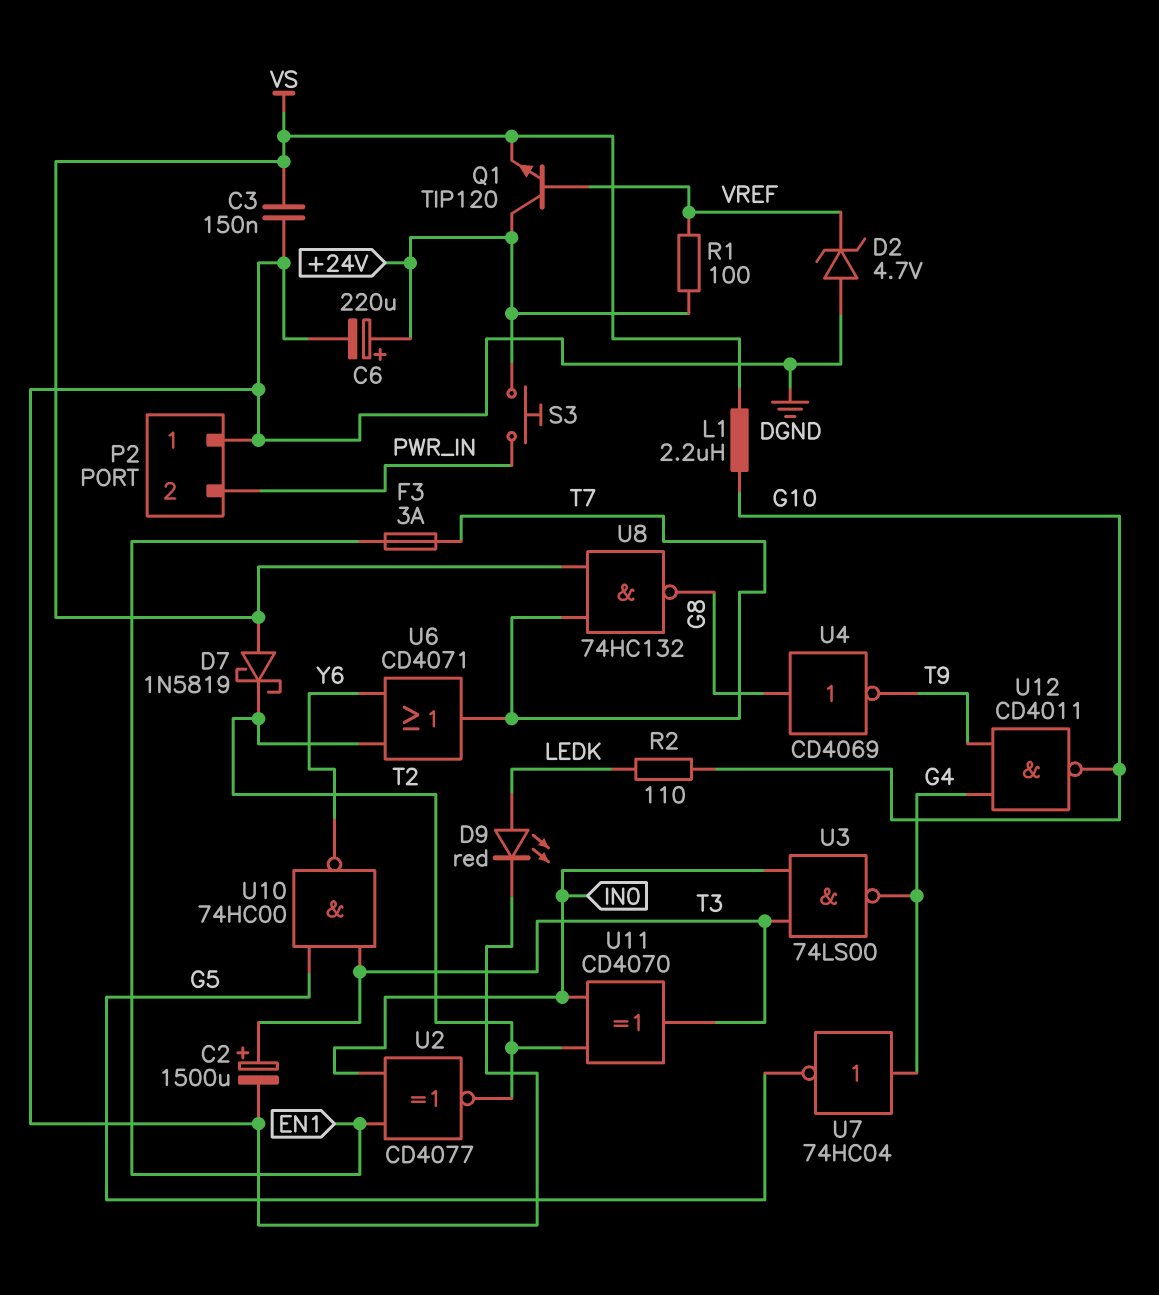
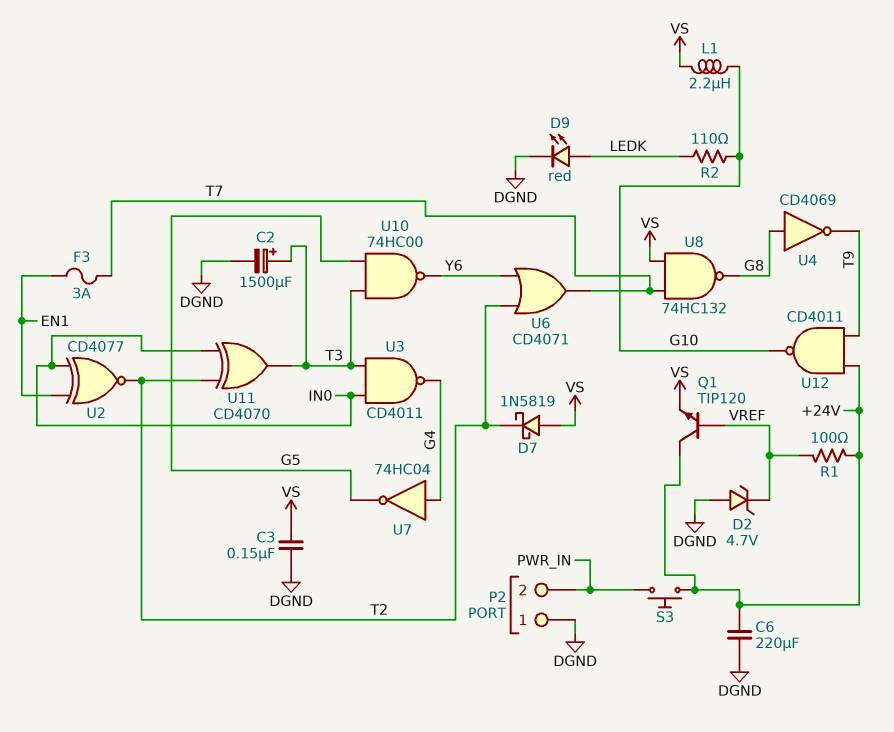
C6: 220uF (plus +24V, minus DGND) -> 220uF (+24V, DGND)
U3: NAND 74LS00 (in IN0, in T3, out G4) -> NAND CD4011 (in IN0, in T3, out G4)
U12: NAND CD4011 (in G4, in T9, out G10) -> NAND CD4011 (in +24V, in T9, out G10)

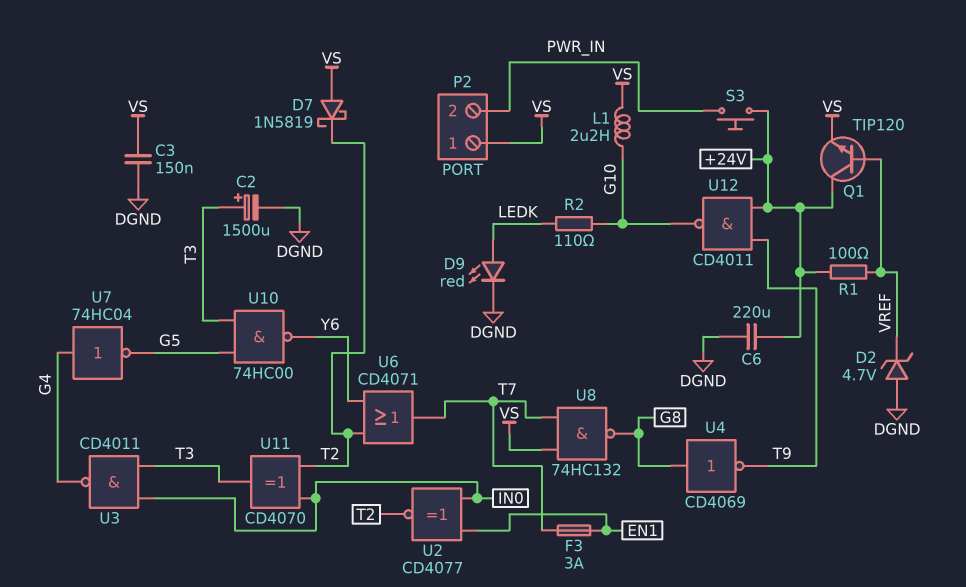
P2 pin 1: DGND -> VS

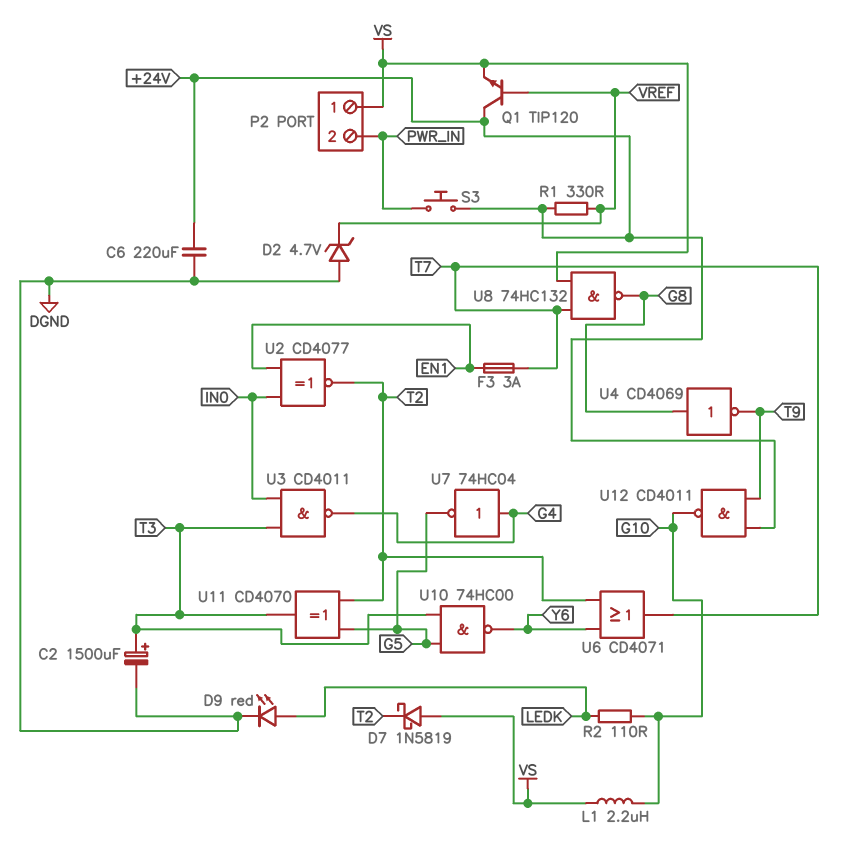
C3: 150nF (DGND, VS) -> none
R1: 100 (+24V, VREF) -> 330 (+24V, VREF)
U11: XOR CD4070 (in IN0, in T2, out T3) -> XOR CD4070 (in G5, in T2, out T3)

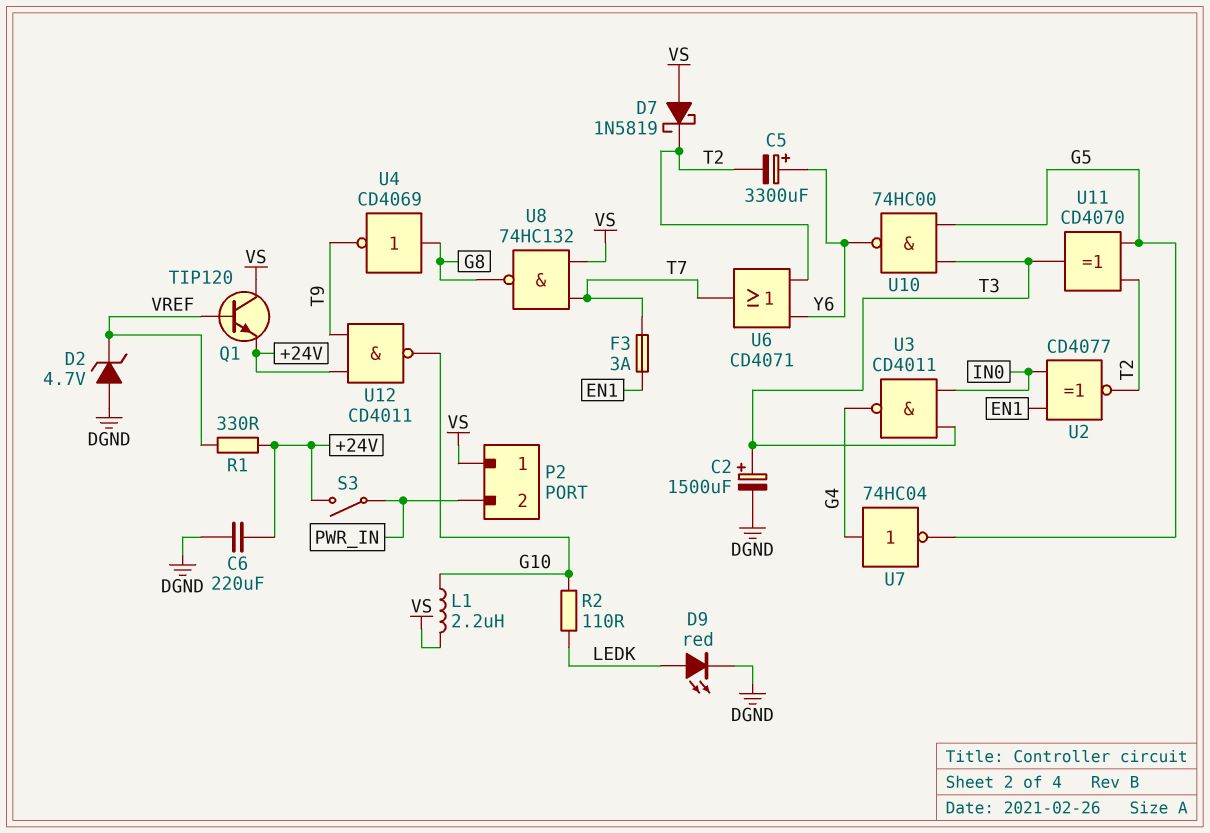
C5: none -> 3300uF (plus Y6, minus T2)
Q1: NPN TIP120 (B VREF, C +24V, E VS) -> NPN TIP120 (B VREF, C VS, E +24V)
S3: button (+24V, PWR_IN) -> switch (+24V, PWR_IN)

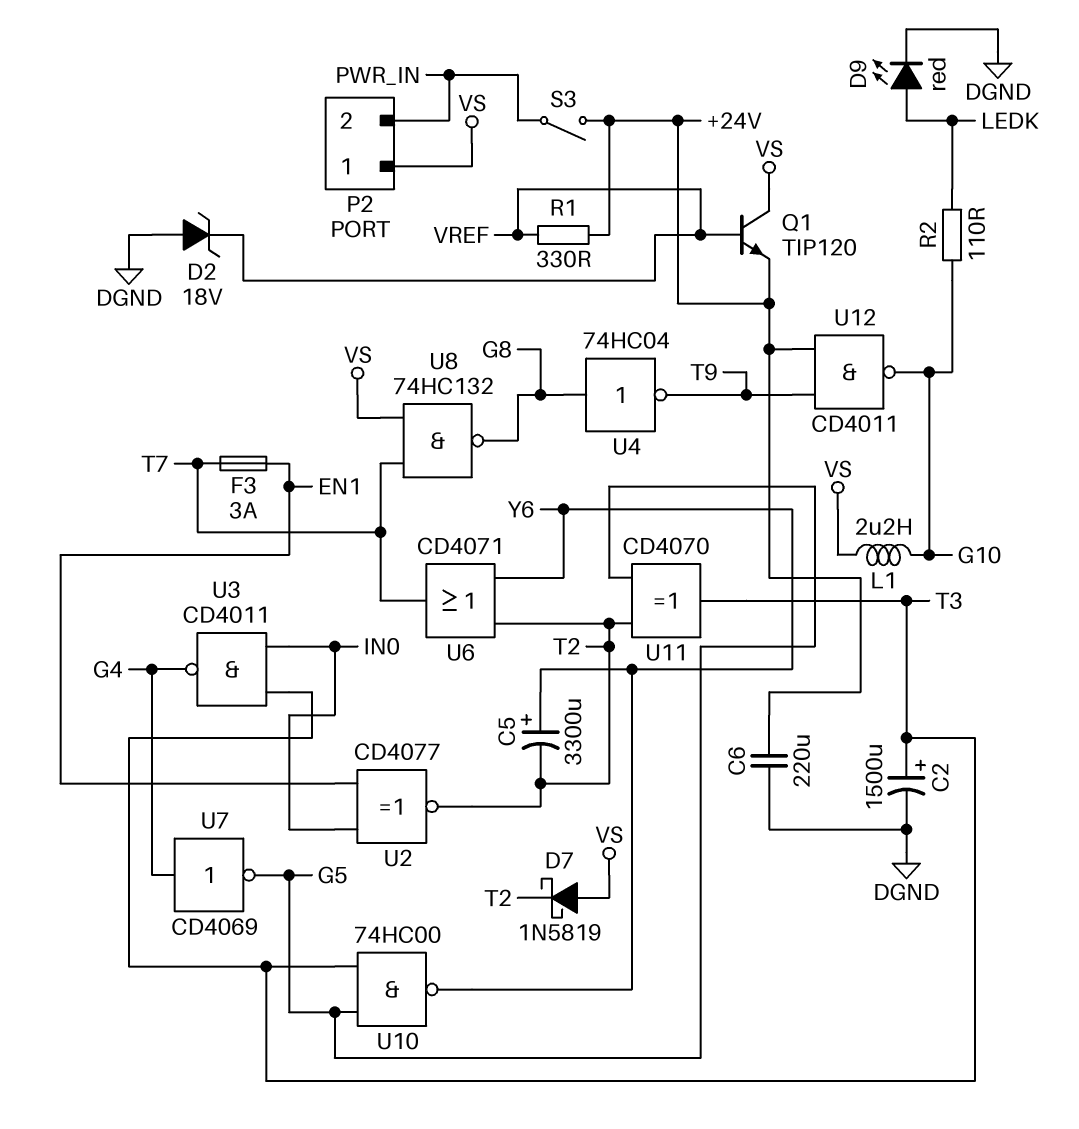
D2: zener 4.7V (A DGND, K VREF) -> zener 18V (A DGND, K VREF)
U4: NOT CD4069 (in G8, out T9) -> NOT 74HC04 (in G8, out T9)
U7: NOT 74HC04 (in G4, out G5) -> NOT CD4069 (in G4, out G5)

